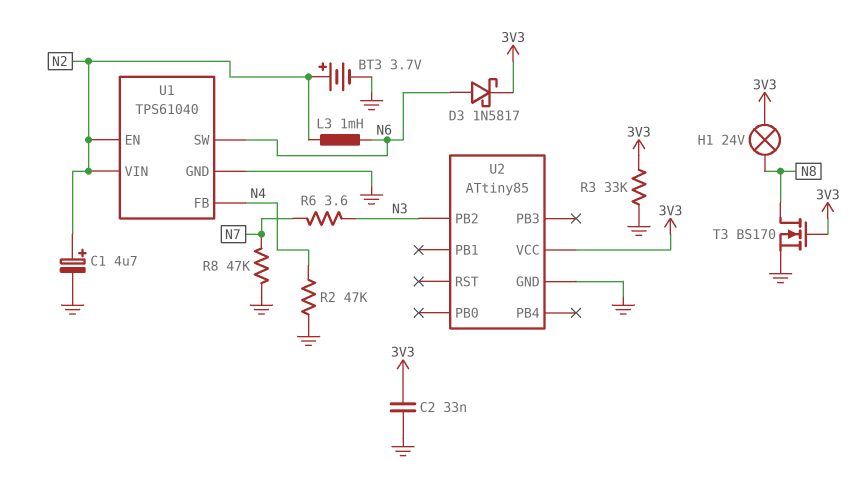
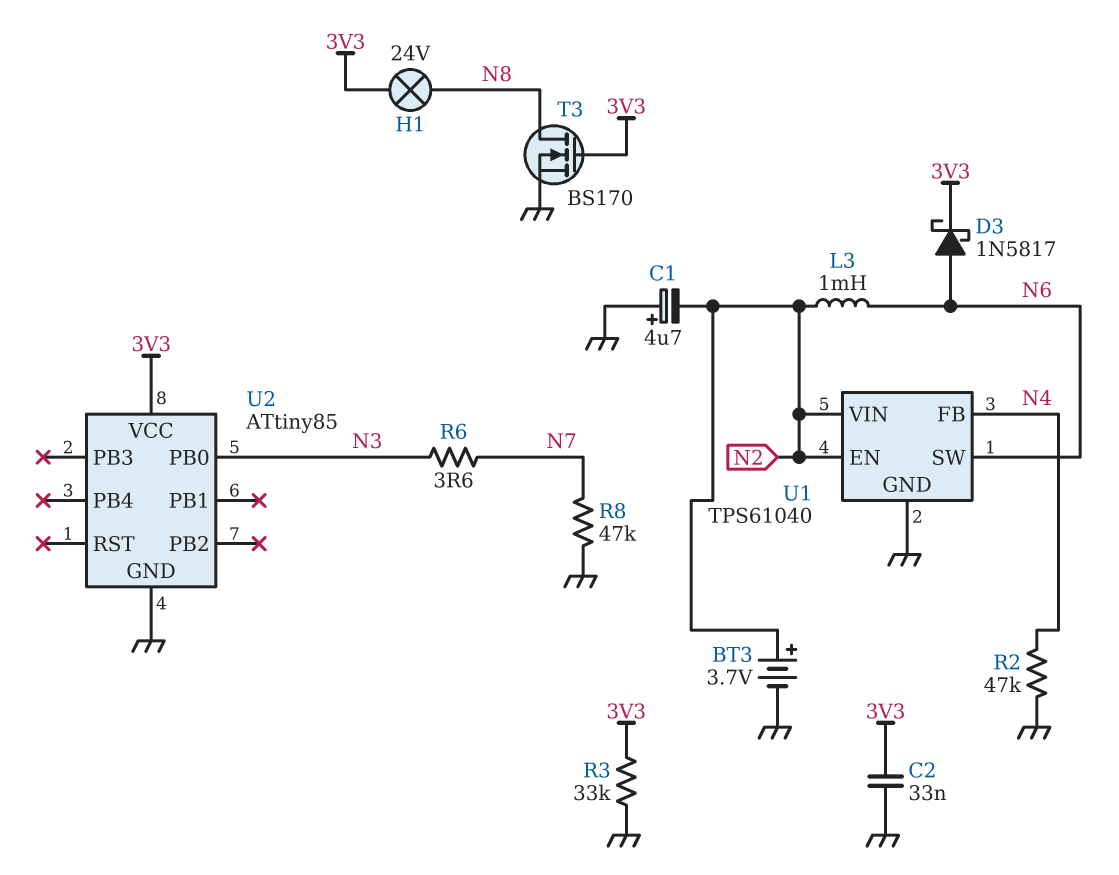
C1: 4.7uF (plus N2, minus GND) -> 4.7uF (plus GND, minus N2)
U2 pin PB0: none -> N3
U2 pin PB2: N3 -> none

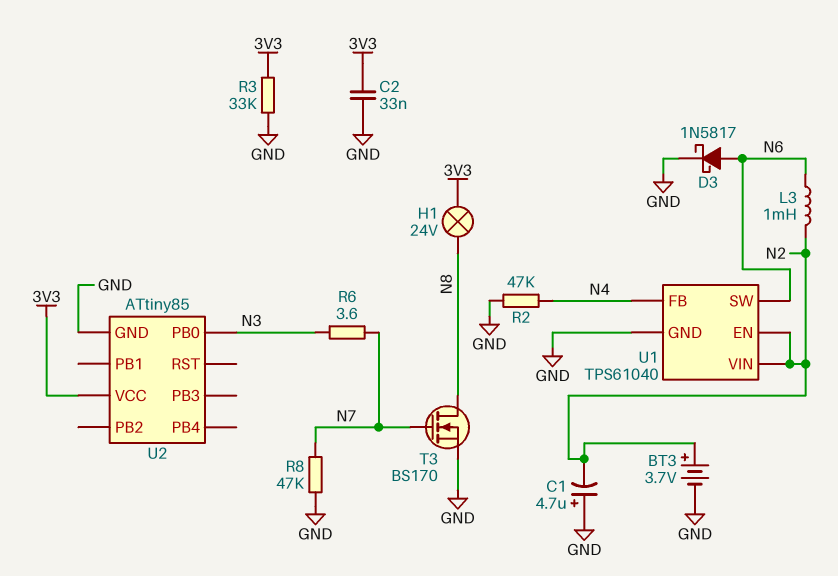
D3: schottky 1N5817 (A N6, K 3V3) -> schottky 1N5817 (A N6, K GND)
T3: NMOS BS170 (G 3V3, D N8, S GND) -> NMOS BS170 (G N7, D N8, S GND)

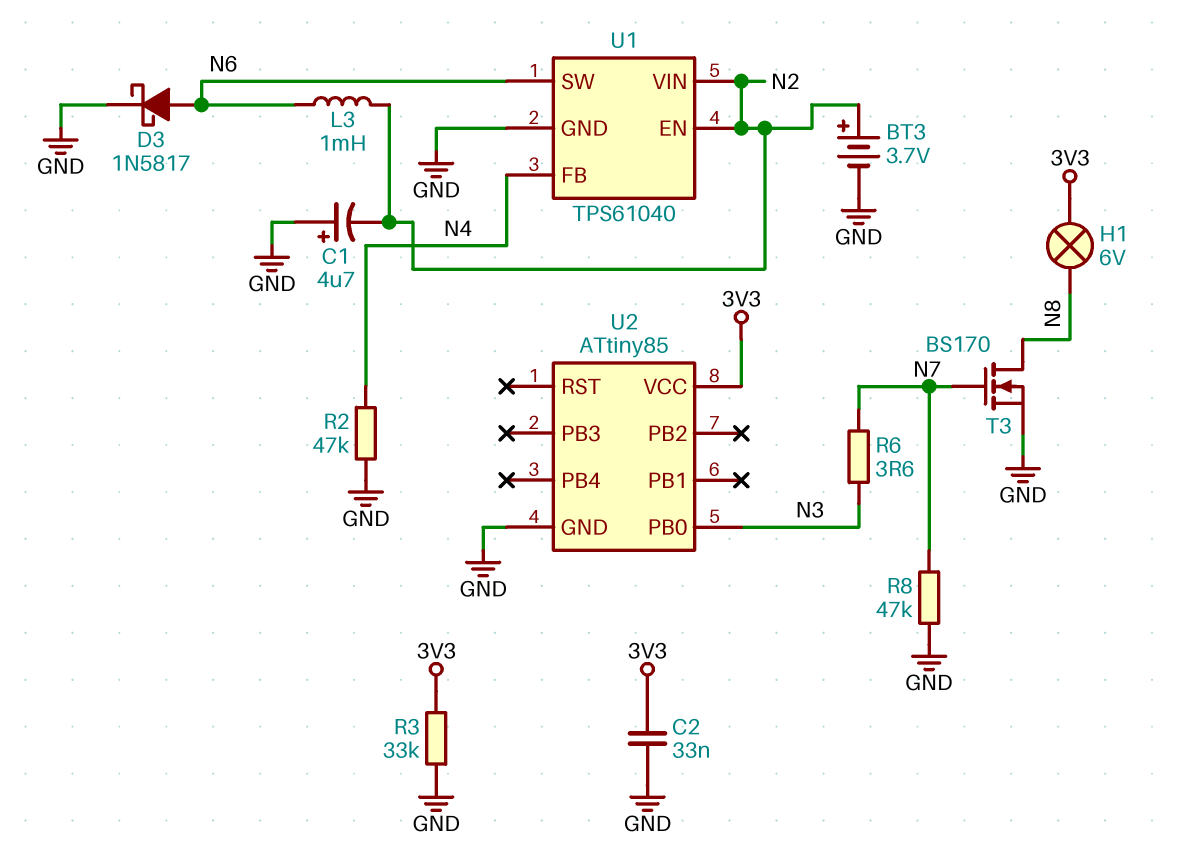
H1: lamp 24V (3V3, N8) -> lamp 6V (3V3, N8)

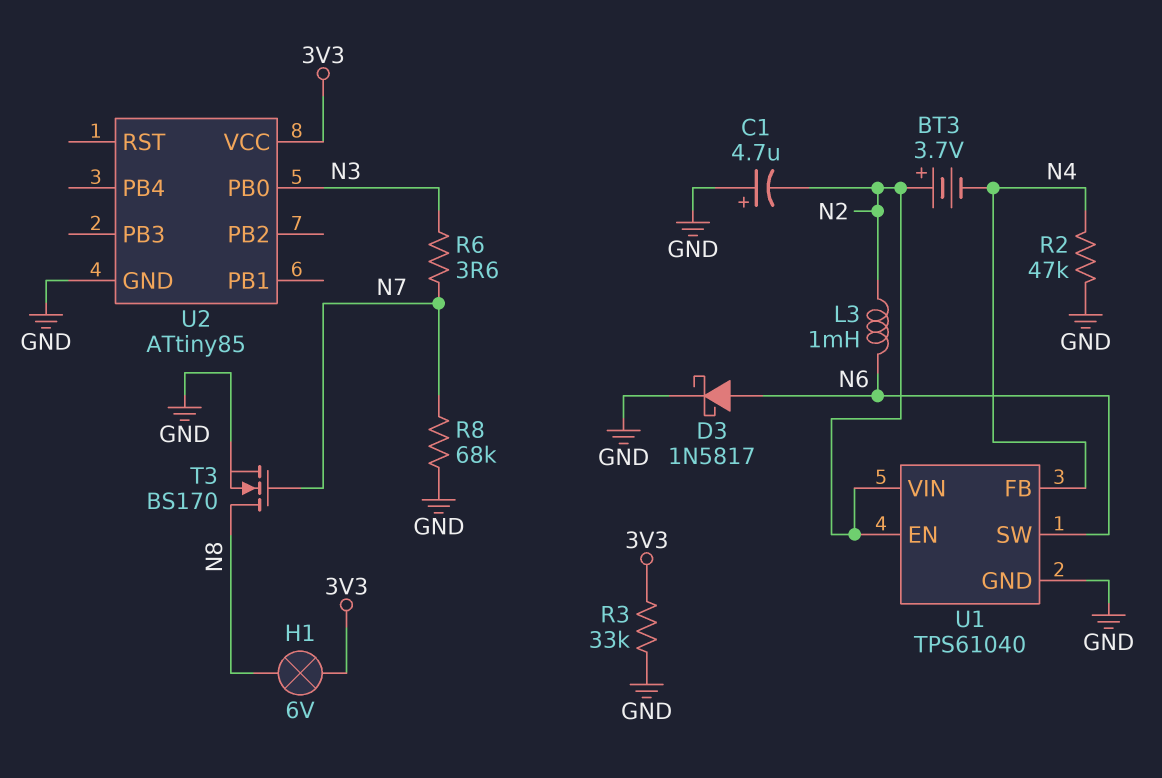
BT3: 3.7V (plus N2, minus GND) -> 3.7V (plus N2, minus N4)
C2: 33nF (3V3, GND) -> none
R8: 47k (GND, N7) -> 68k (GND, N7)

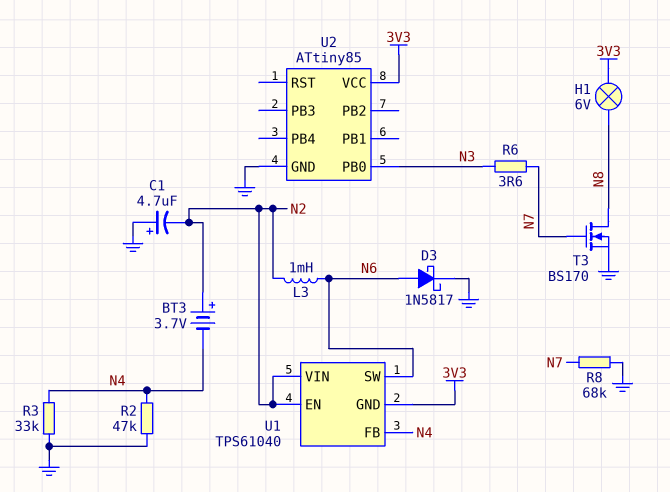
R3: 33k (3V3, GND) -> 33k (GND, N4)
U1 pin GND: GND -> 3V3

